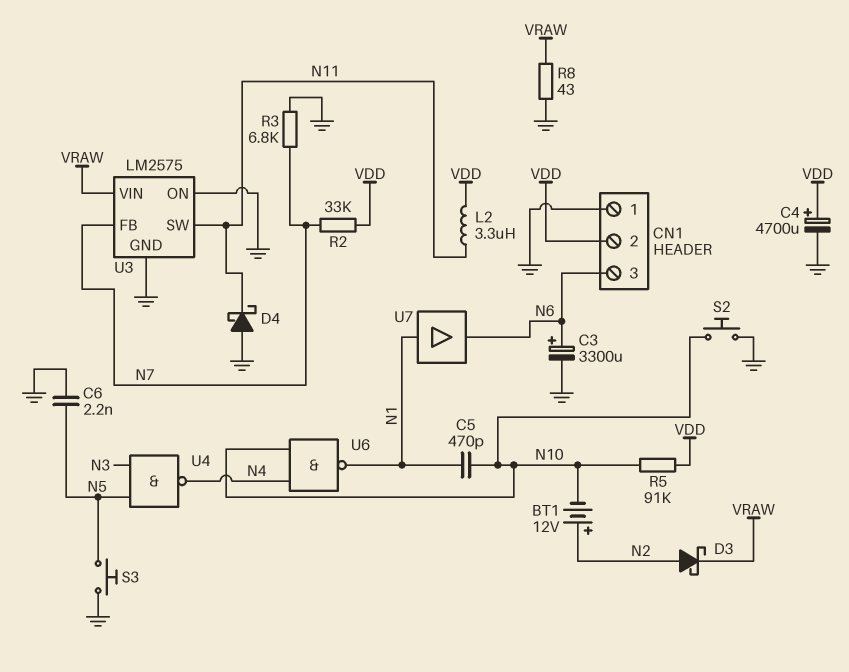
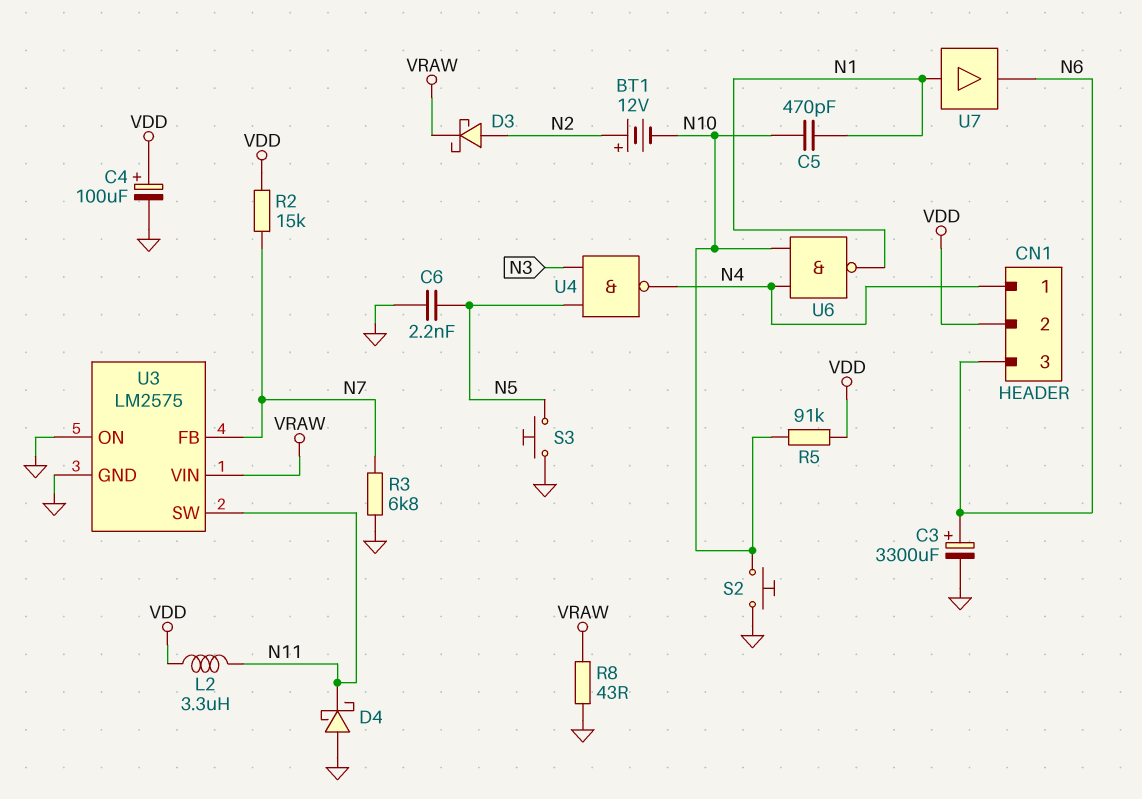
C4: 4700uF (plus VDD, minus GND) -> 100uF (plus VDD, minus GND)
CN1 pin 1: GND -> N4
R2: 33k (N7, VDD) -> 15k (N7, VDD)

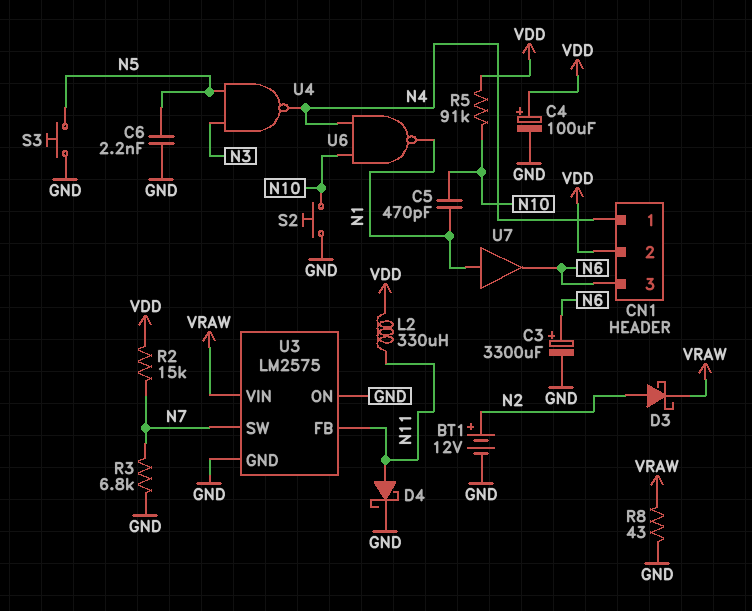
BT1: 12V (plus N2, minus N10) -> 12V (plus N2, minus GND)
D4: schottky (A GND, K N11) -> schottky (A N11, K GND)
L2: 3.3uH (N11, VDD) -> 330uH (N11, VDD)
U3 pin FB: N7 -> N11
U3 pin SW: N11 -> N7

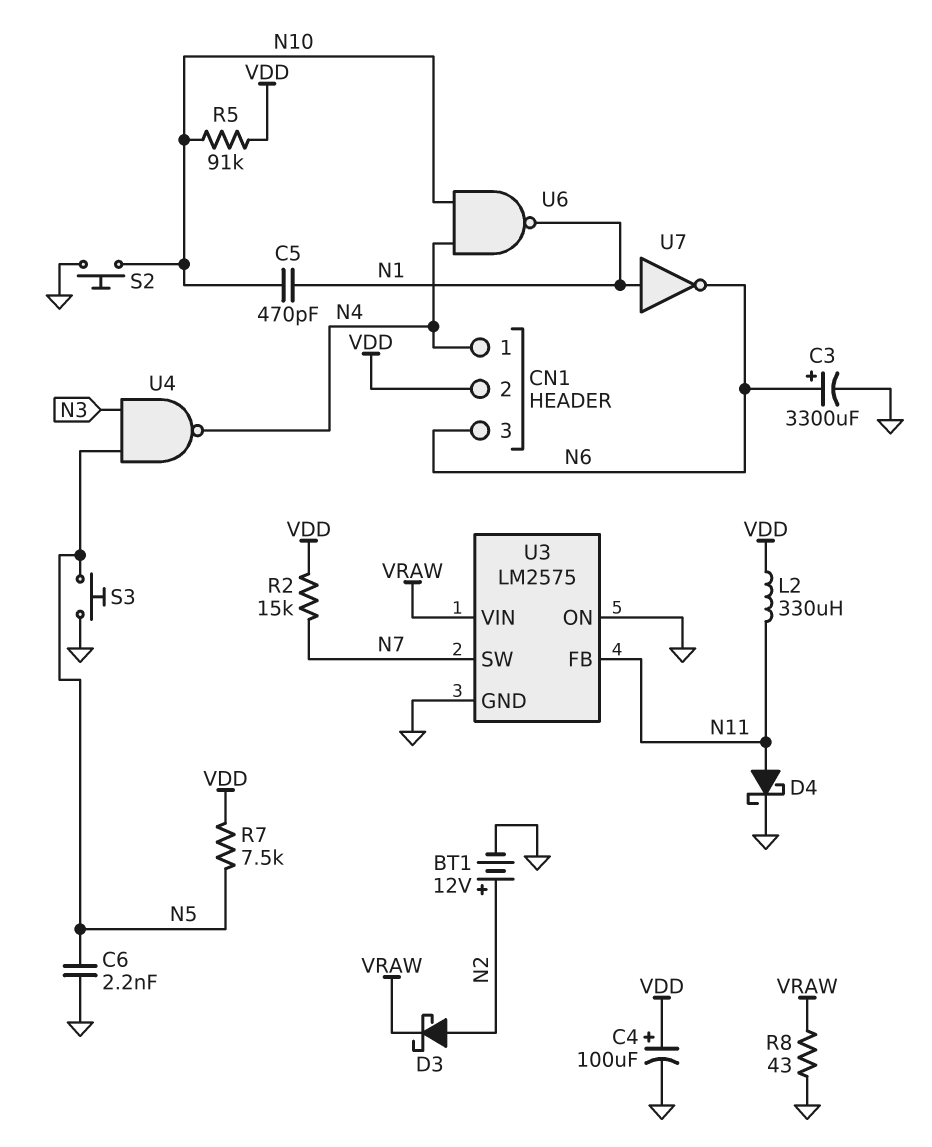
R3: 6.8k (GND, N7) -> none
R7: none -> 7.5k (N5, VDD)
U7: buffer (in N1, out N6) -> NOT (in N1, out N6)

